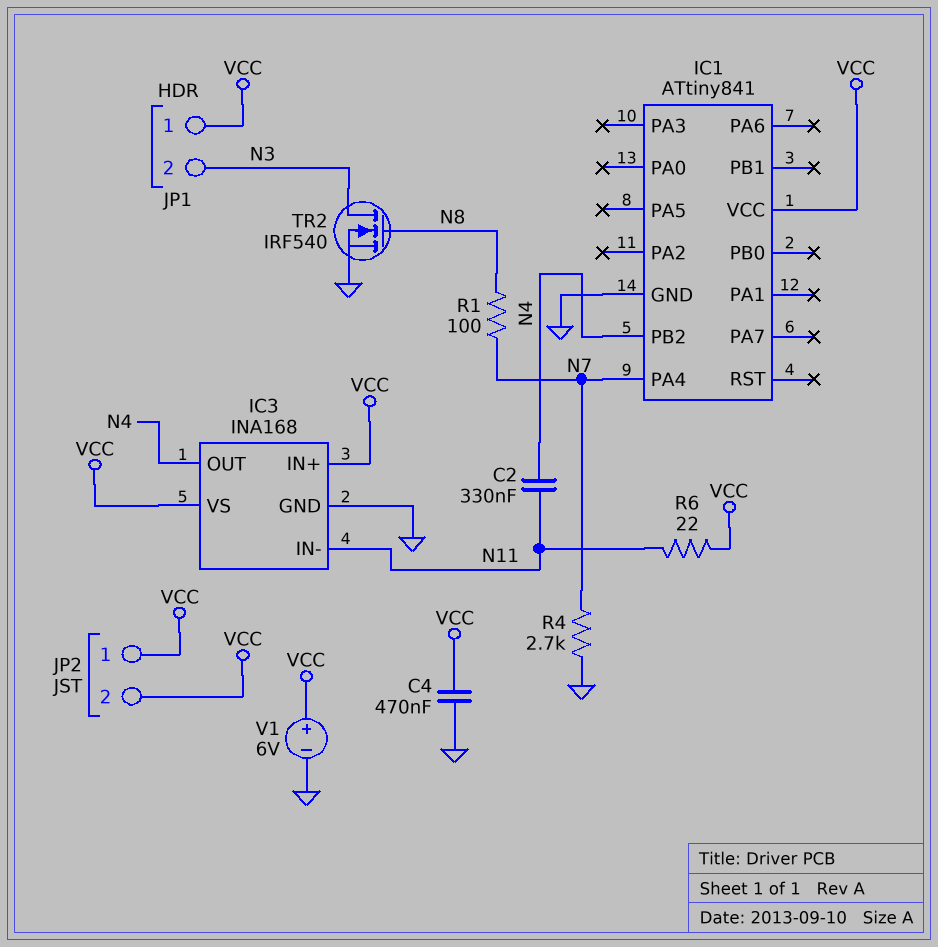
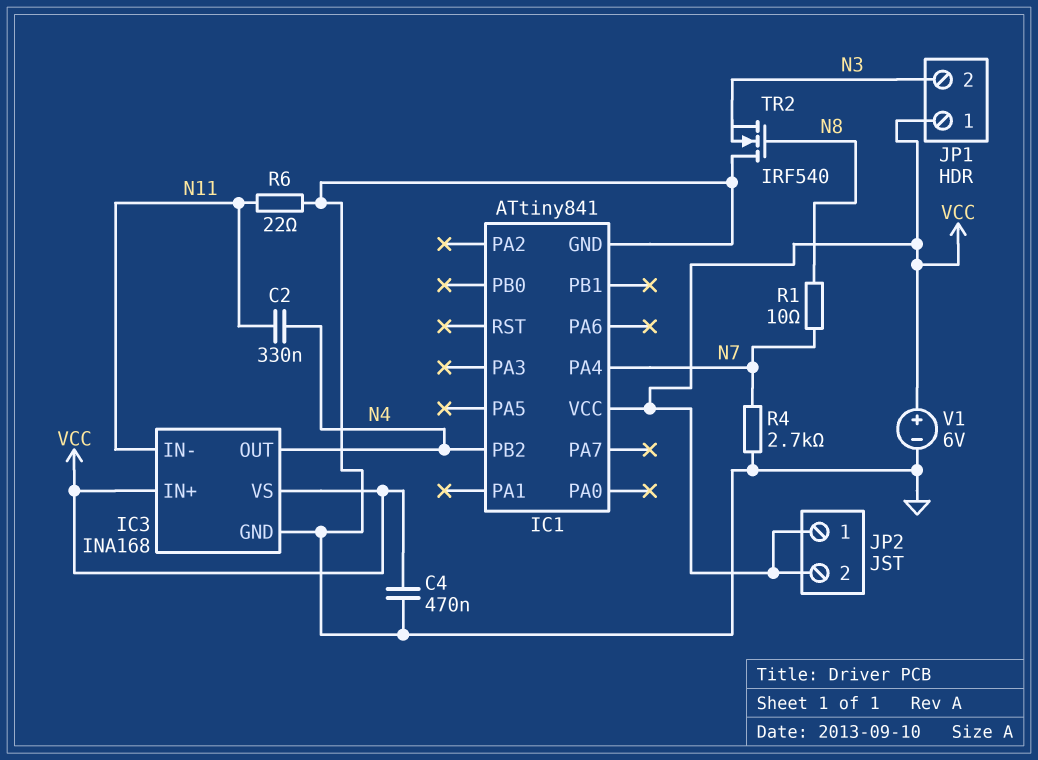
R1: 100 (N7, N8) -> 10 (N7, N8)
R6: 22 (N11, VCC) -> 22 (GND, N11)
TR2: NMOS IRF540 (G N8, D N3, S GND) -> NMOS IRF540 (G N8, D GND, S N3)

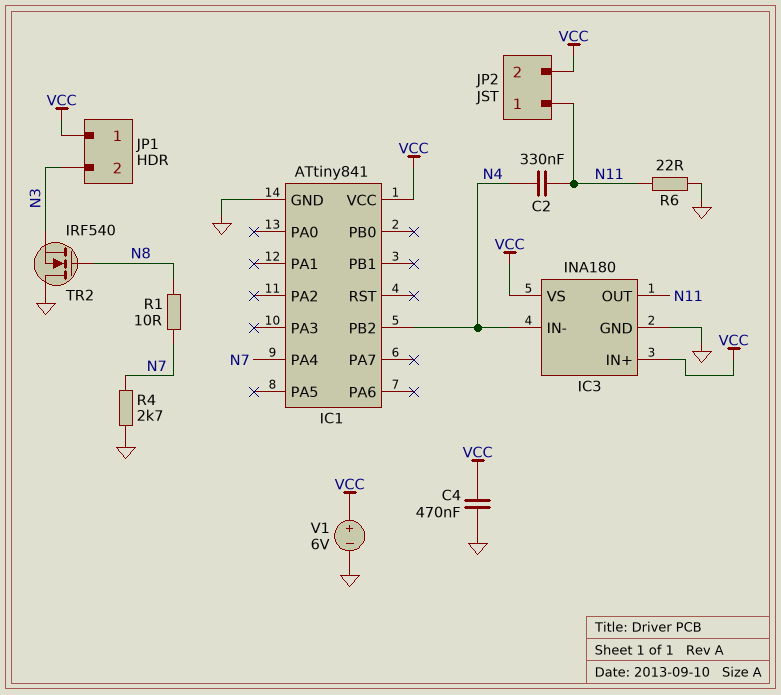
IC3: INA168 -> INA180
IC3 pin IN-: N11 -> N4
IC3 pin OUT: N4 -> N11
JP2 pin 1: VCC -> N11

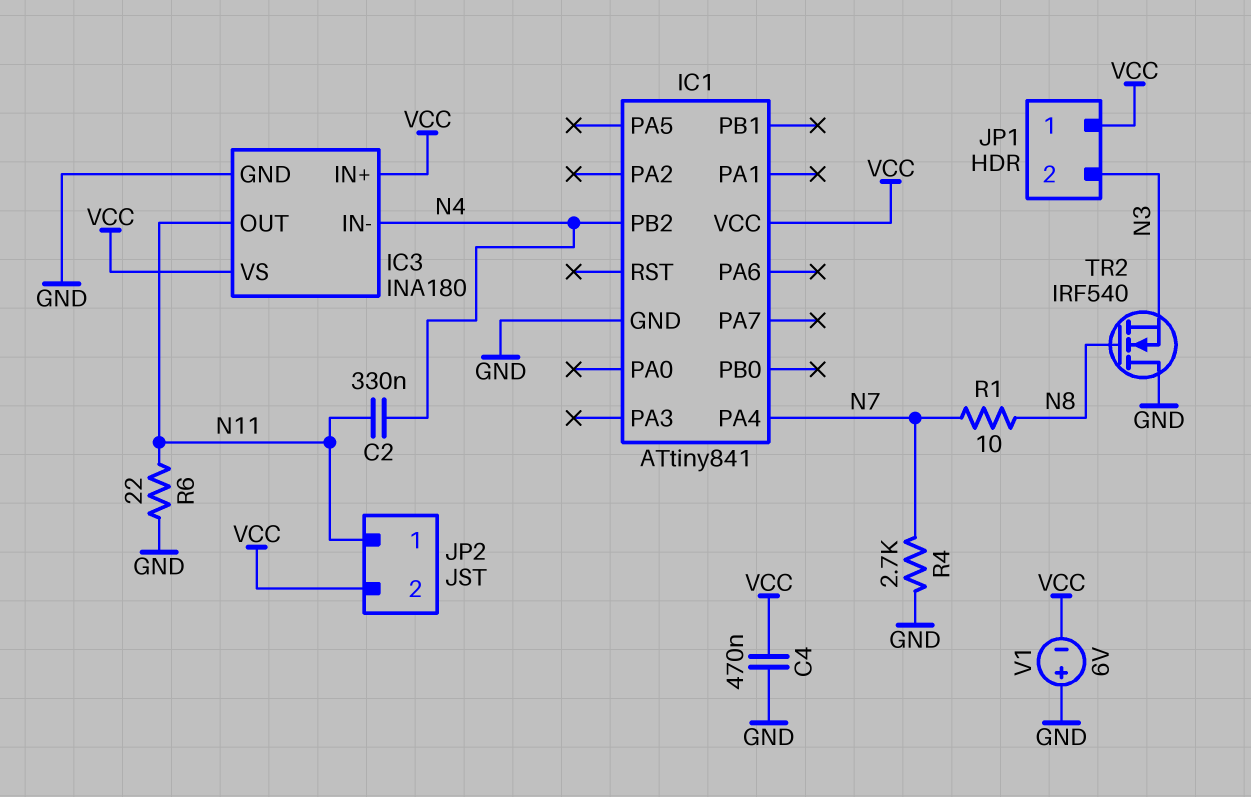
V1: 6V (plus VCC, minus GND) -> 6V (plus GND, minus VCC)

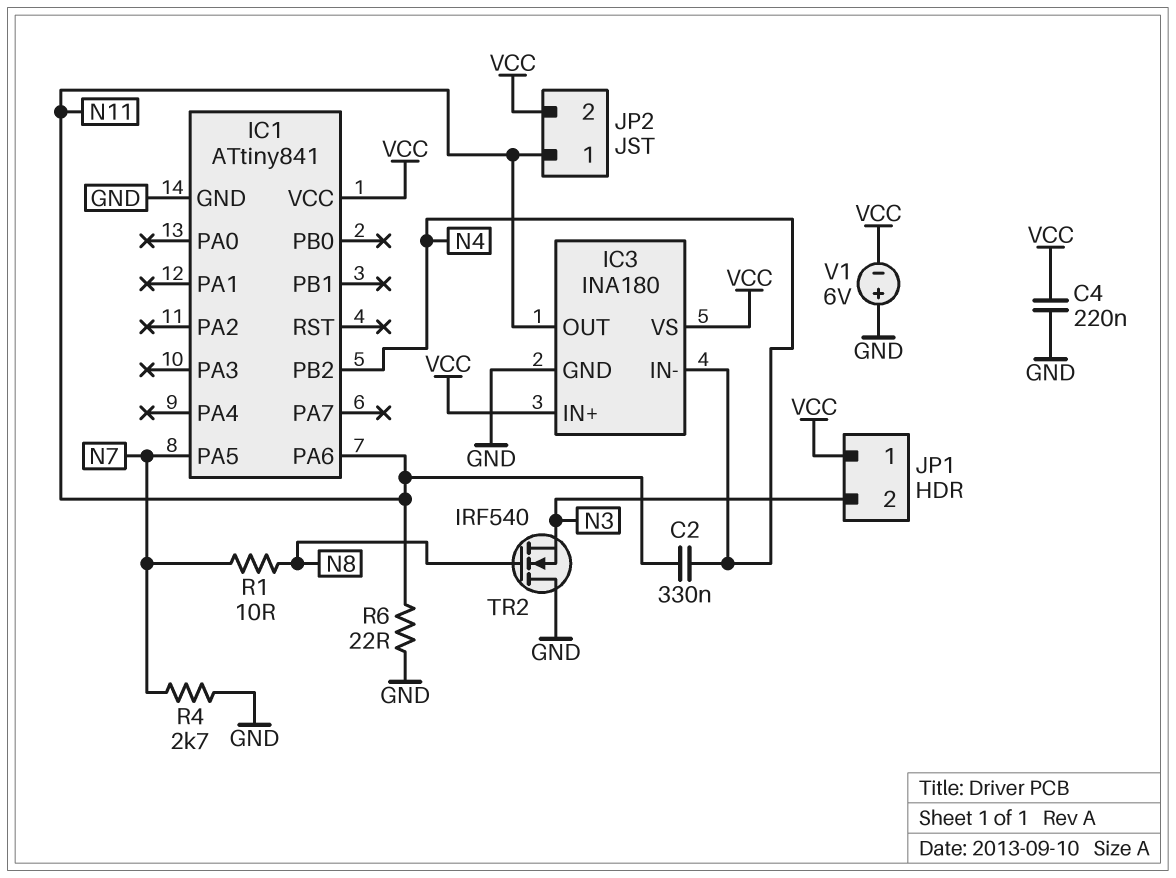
C4: 470nF (GND, VCC) -> 220nF (GND, VCC)
IC1 pin PA4: N7 -> none
IC1 pin PA5: none -> N7
IC1 pin PA6: none -> N11

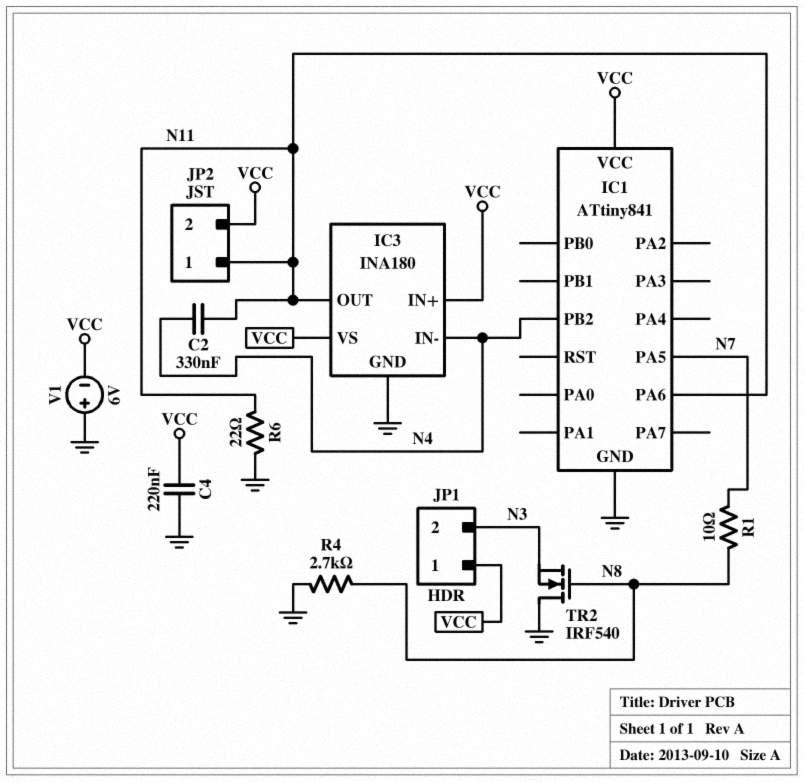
R4: 2.7k (GND, N7) -> 2.7k (GND, N8)

